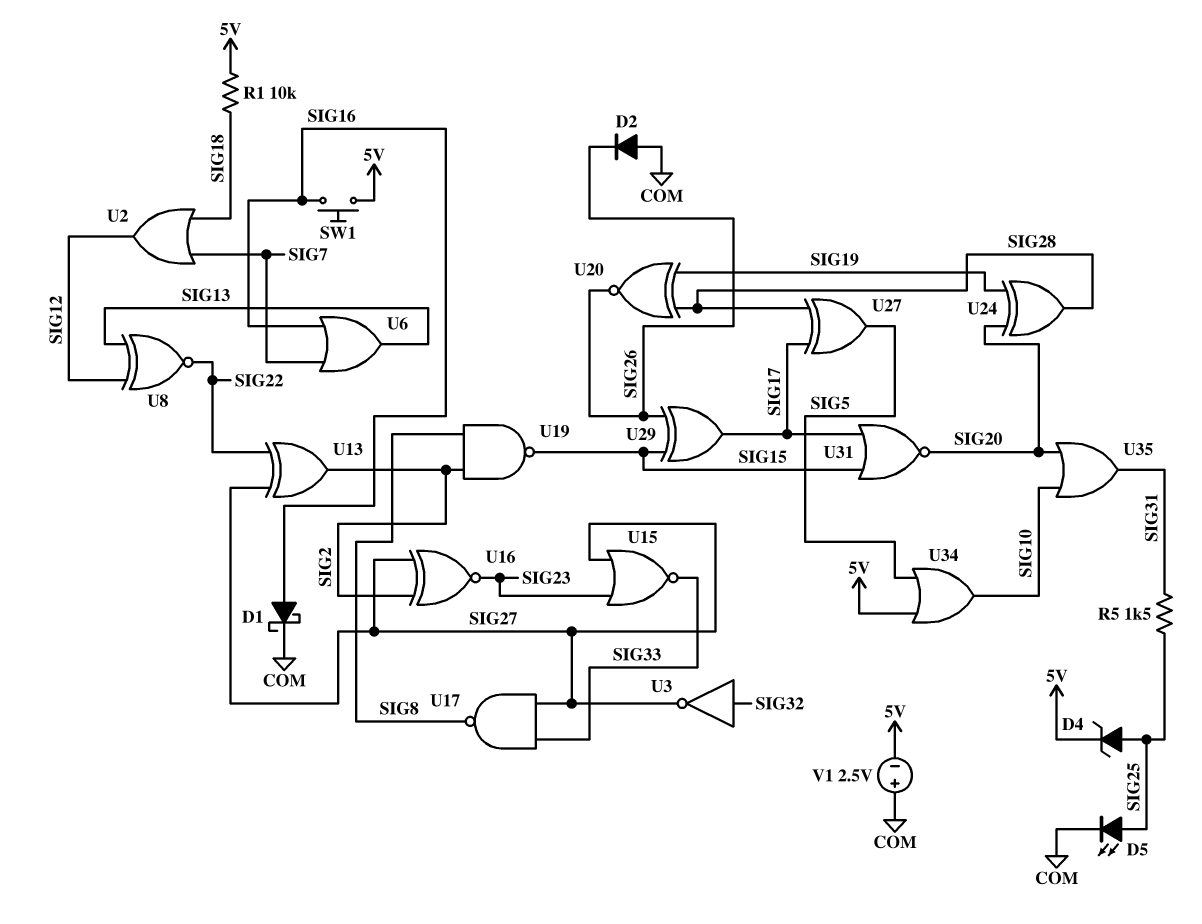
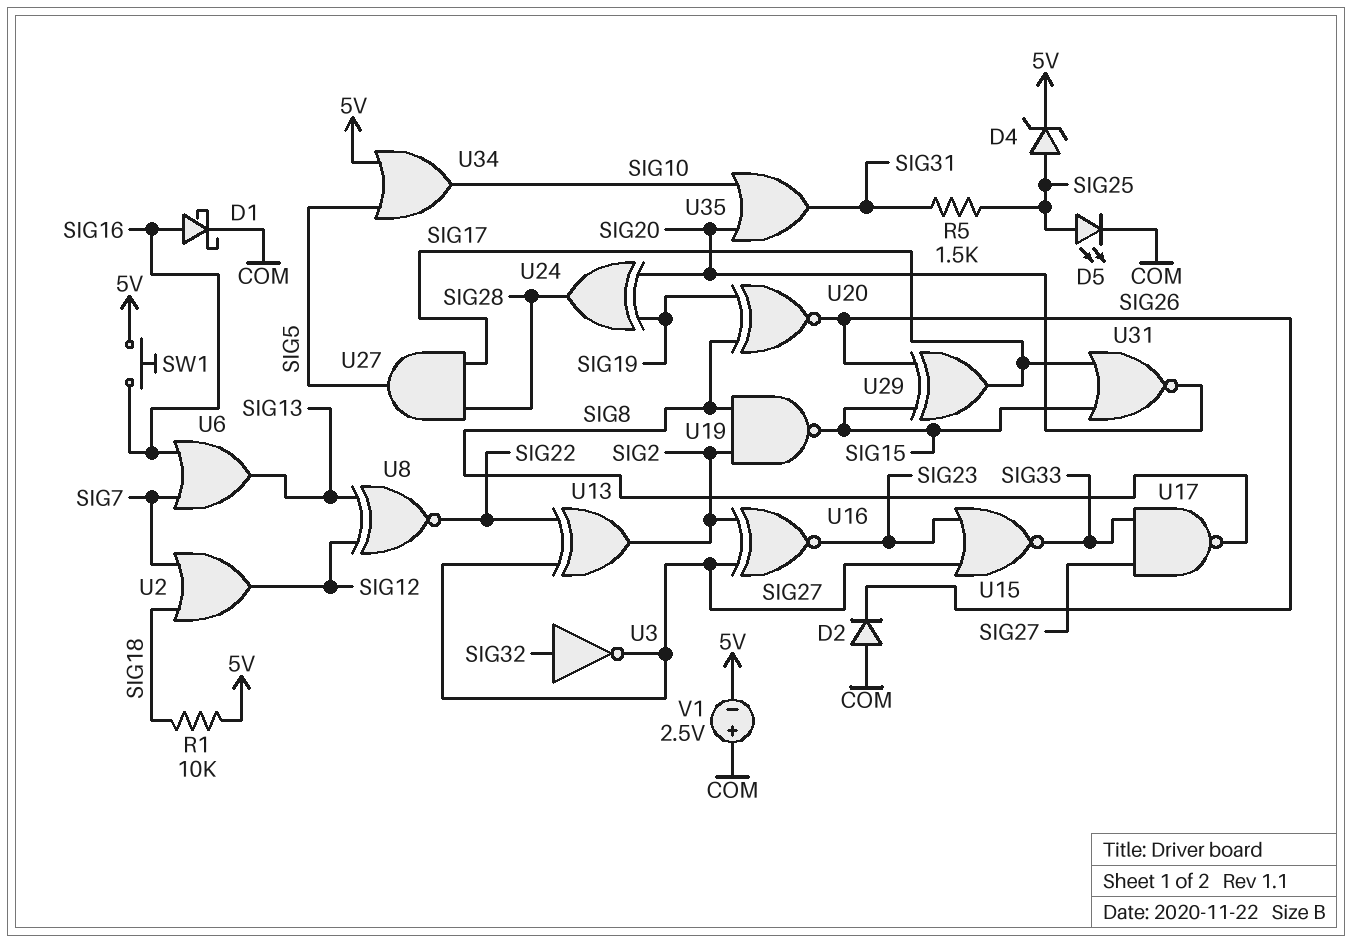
U20: XNOR (in SIG19, in SIG28, out SIG26) -> XNOR (in SIG8, in SIG19, out SIG26)
U27: XOR (in SIG17, in SIG28, out SIG5) -> AND (in SIG17, in SIG28, out SIG5)

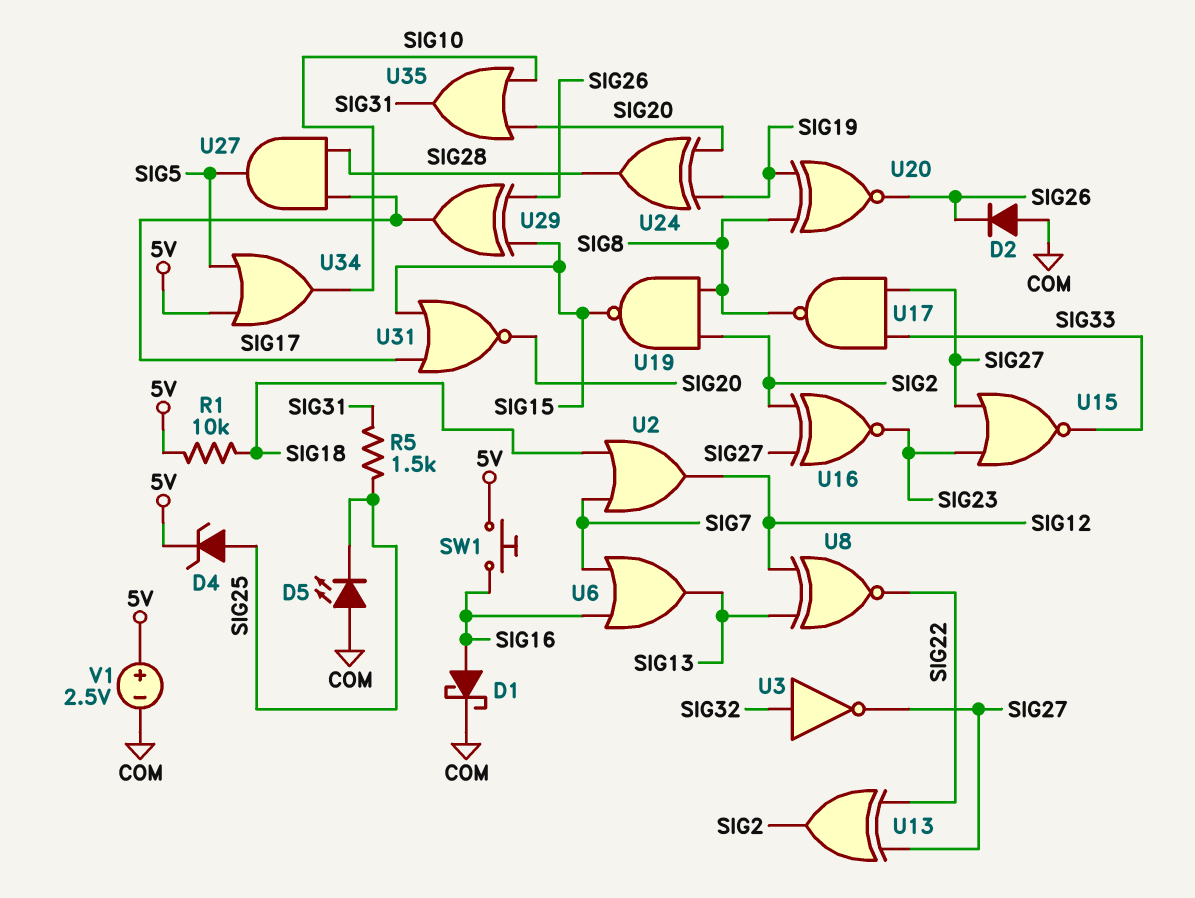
D5: LED (A SIG25, K COM) -> LED (A COM, K SIG25)
V1: 2.5V (plus COM, minus 5V) -> 2.5V (plus 5V, minus COM)

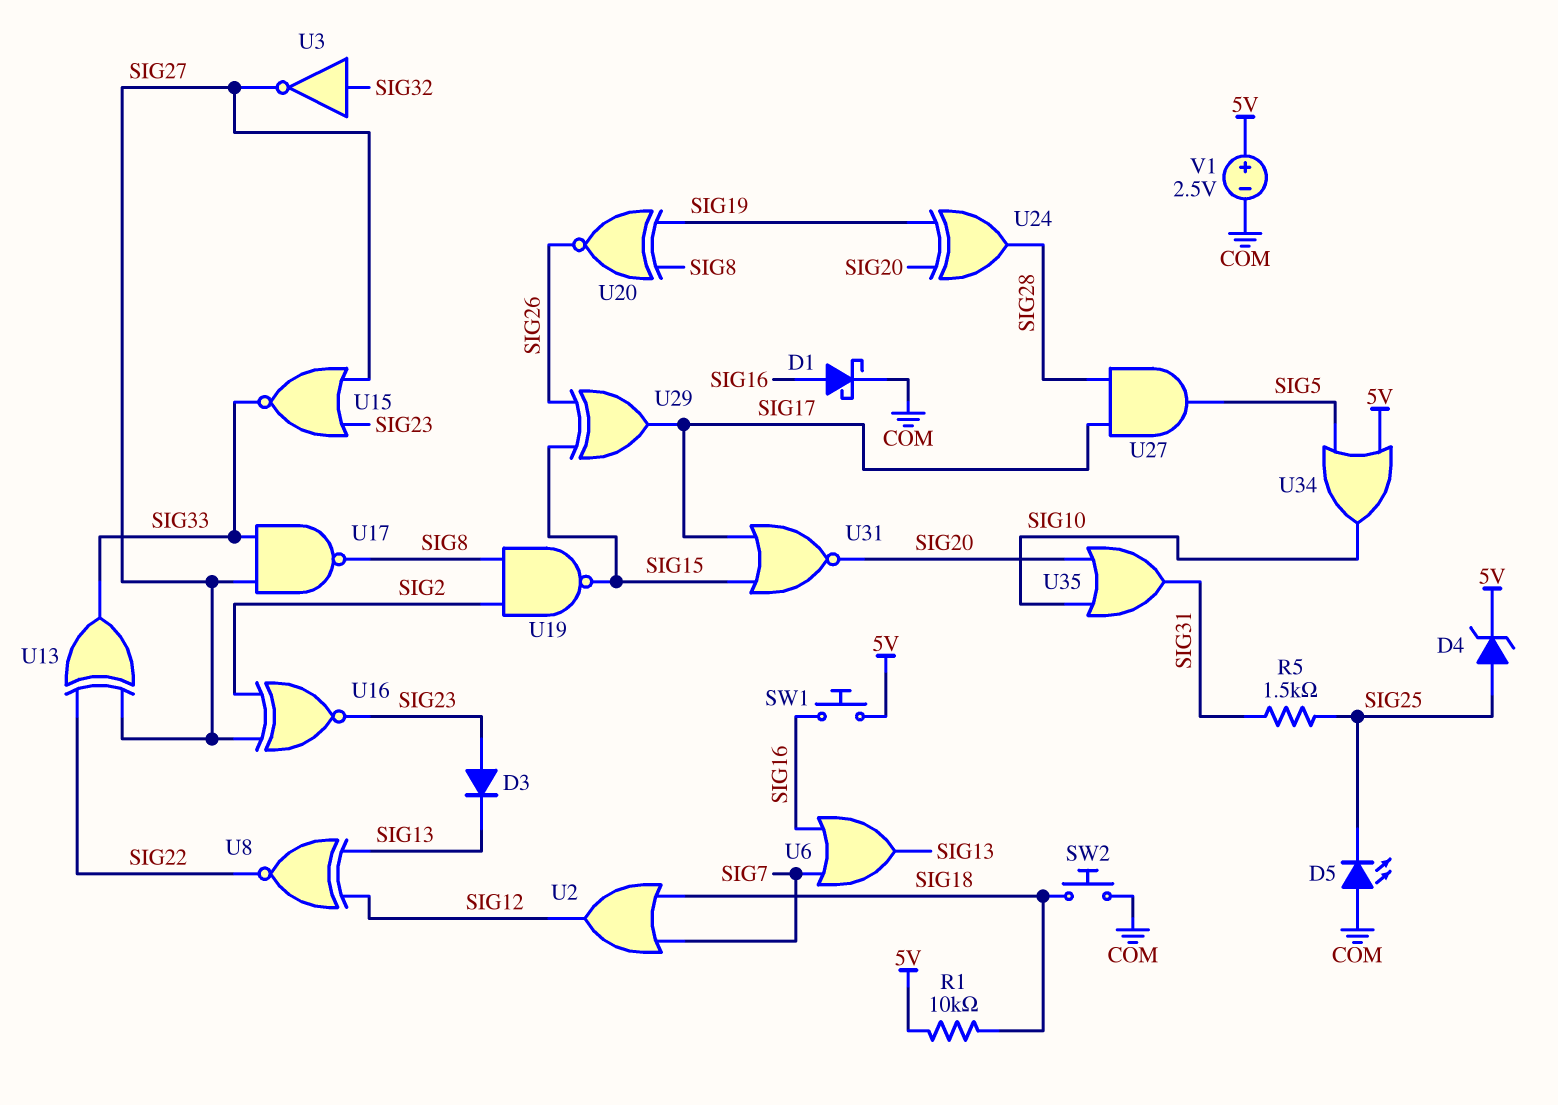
D2: diode (A COM, K SIG26) -> none
D3: none -> diode (A SIG23, K SIG13)
SW2: none -> button (COM, SIG18)
U13: XOR (in SIG22, in SIG27, out SIG2) -> XOR (in SIG22, in SIG27, out SIG33)

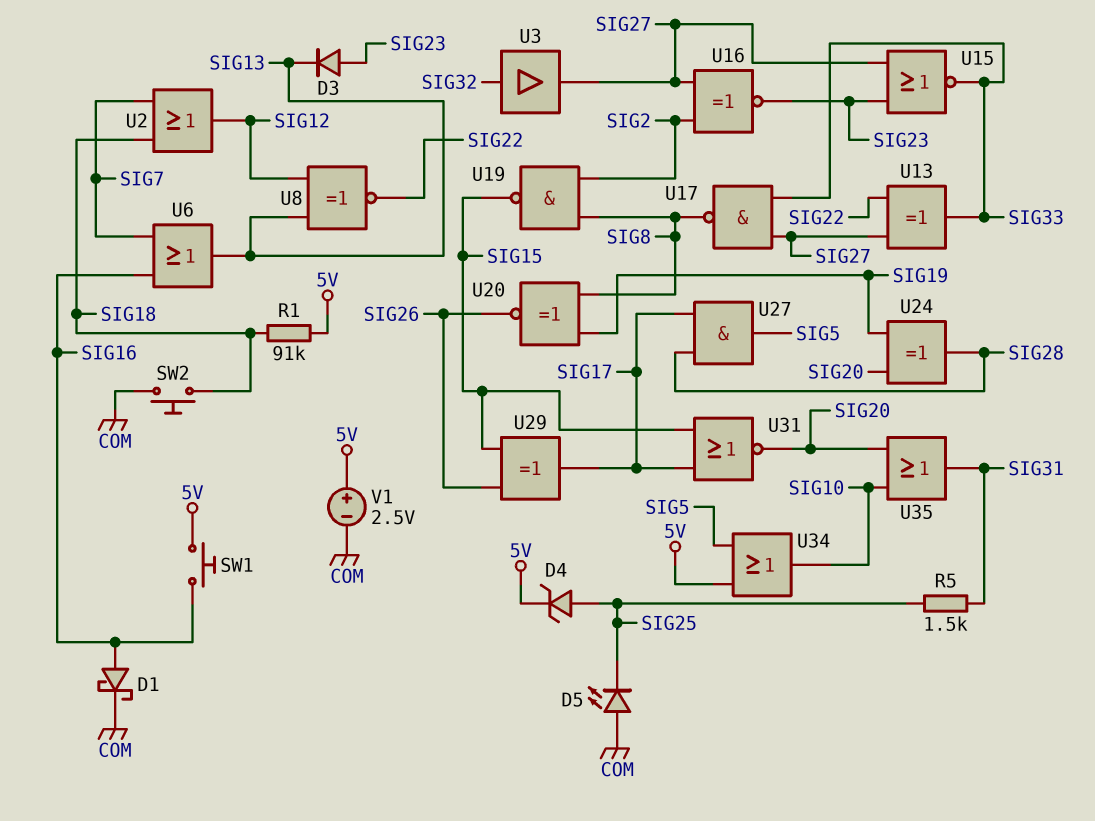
R1: 10k (5V, SIG18) -> 91k (5V, SIG18)
U3: NOT (in SIG32, out SIG27) -> buffer (in SIG32, out SIG27)

